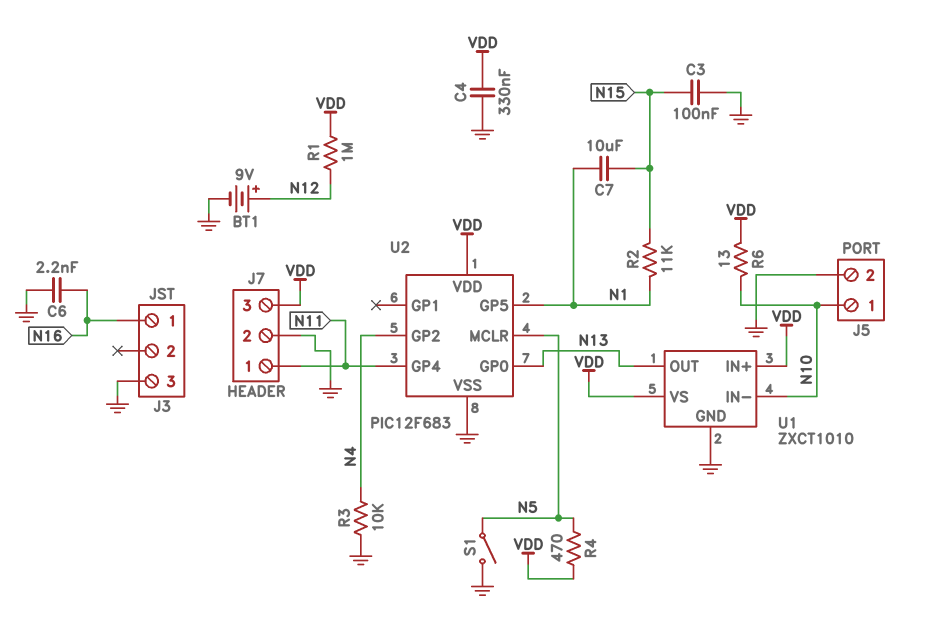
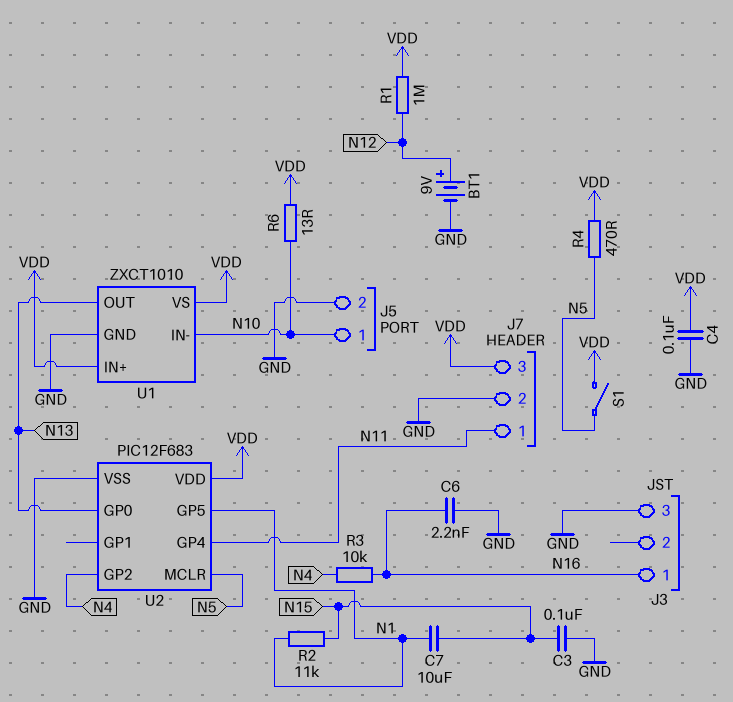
C4: 330nF (GND, VDD) -> 100nF (GND, VDD)
R3: 10k (GND, N4) -> 10k (N4, N16)
S1: switch (GND, N5) -> switch (N5, VDD)

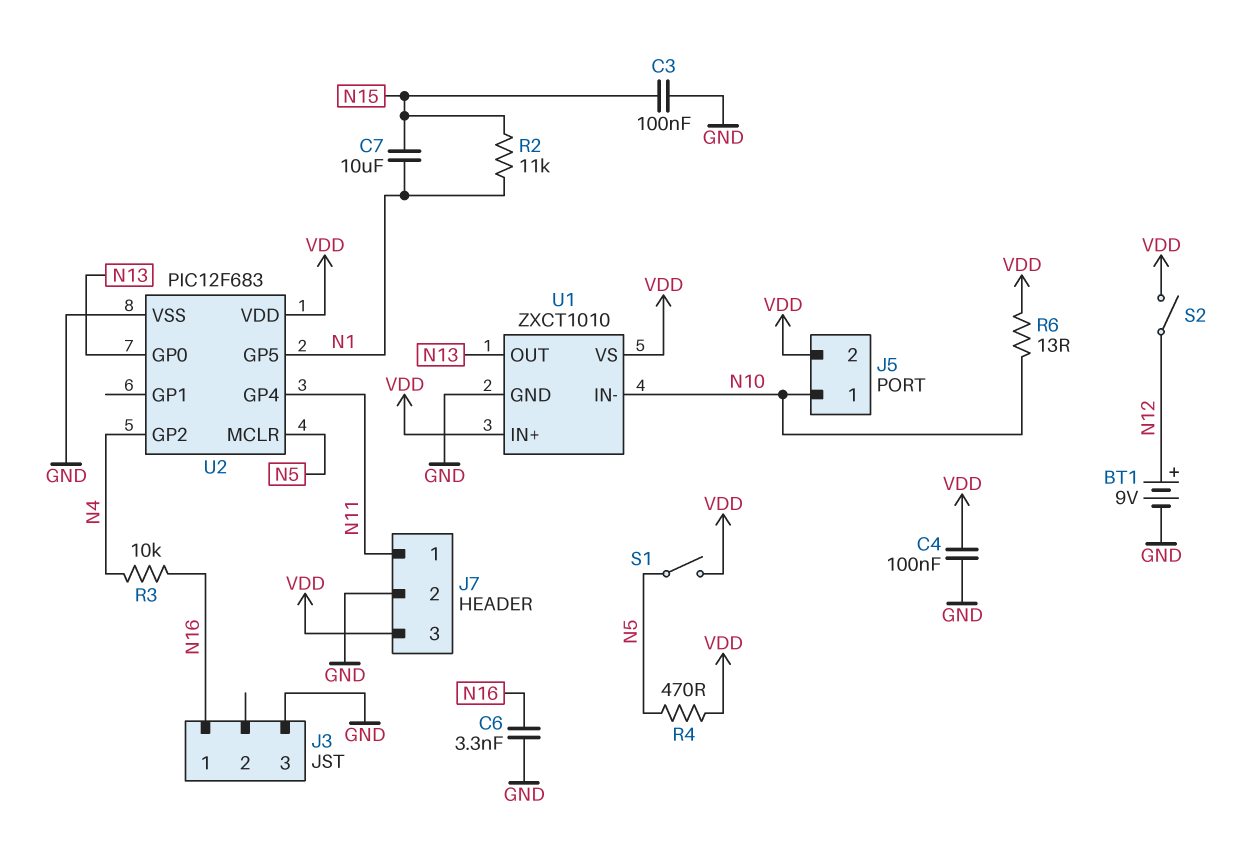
C6: 2.2nF (GND, N16) -> 3.3nF (GND, N16)
J5 pin 2: GND -> VDD
R1: 1M (N12, VDD) -> none
S2: none -> switch (N12, VDD)

